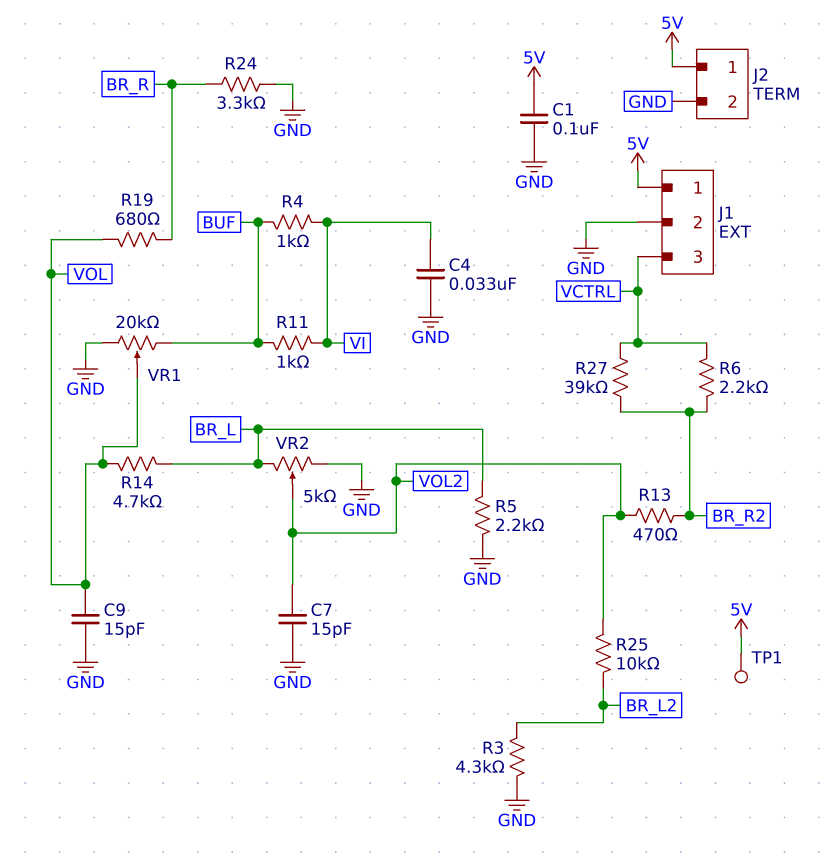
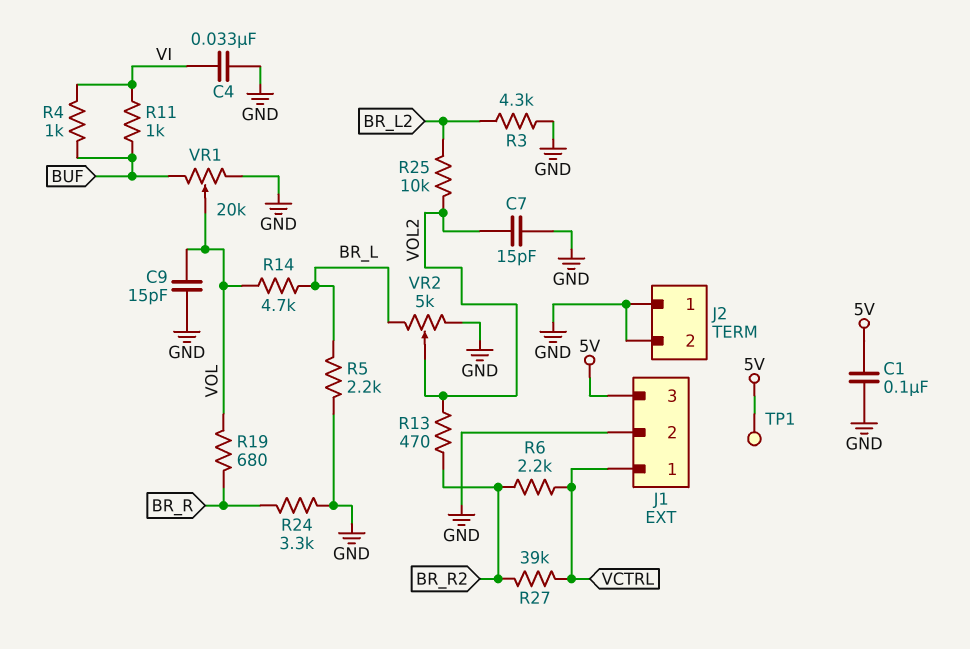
J1 pin 1: 5V -> VCTRL
J1 pin 3: VCTRL -> 5V
J2 pin 1: 5V -> GND

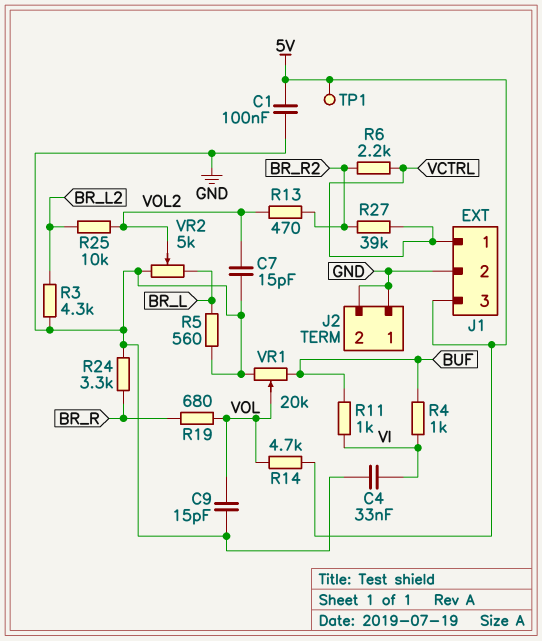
R5: 2.2k (BR_L, GND) -> 560 (BR_L, GND)
R14: 4.7k (BR_L, VOL) -> 4.7k (5V, VOL)

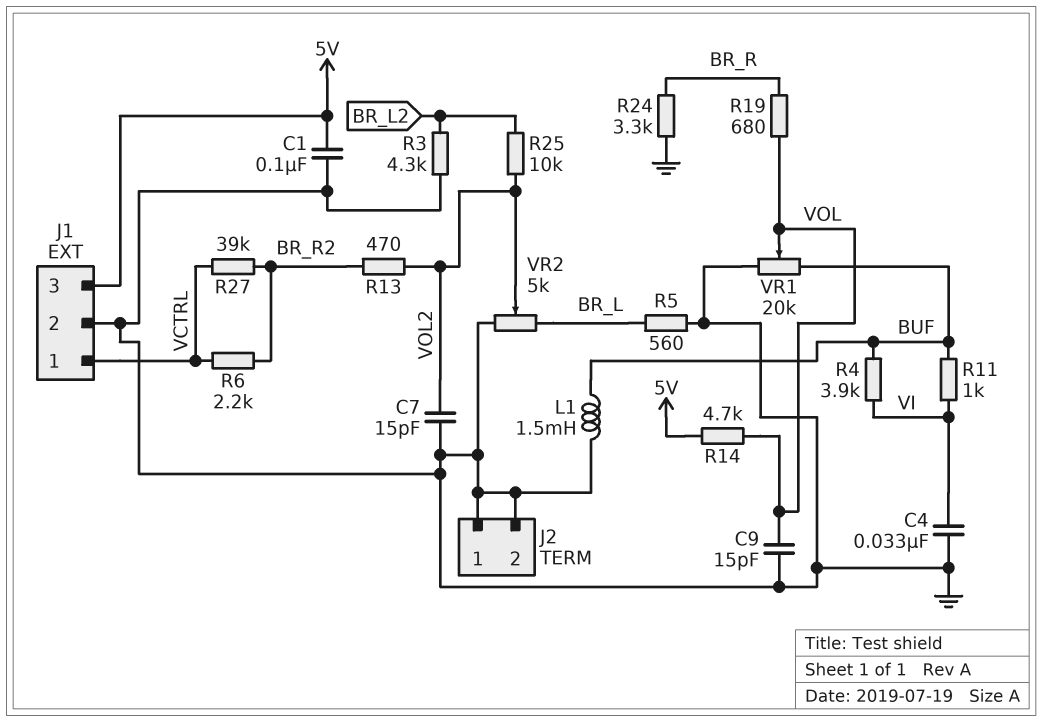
L1: none -> 1.5mH (BUF, GND)
R4: 1k (BUF, VI) -> 3.9k (BUF, VI)
TP1: test point (5V) -> none

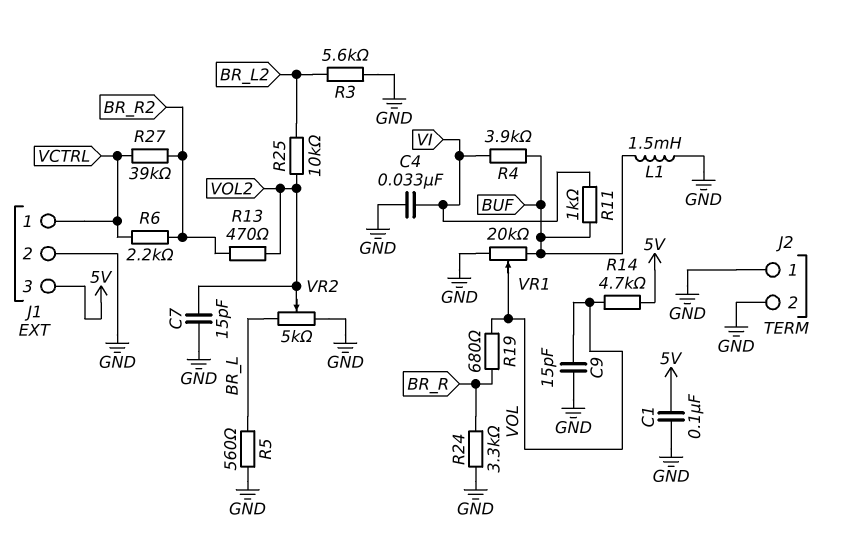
R3: 4.3k (BR_L2, GND) -> 5.6k (BR_L2, GND)

